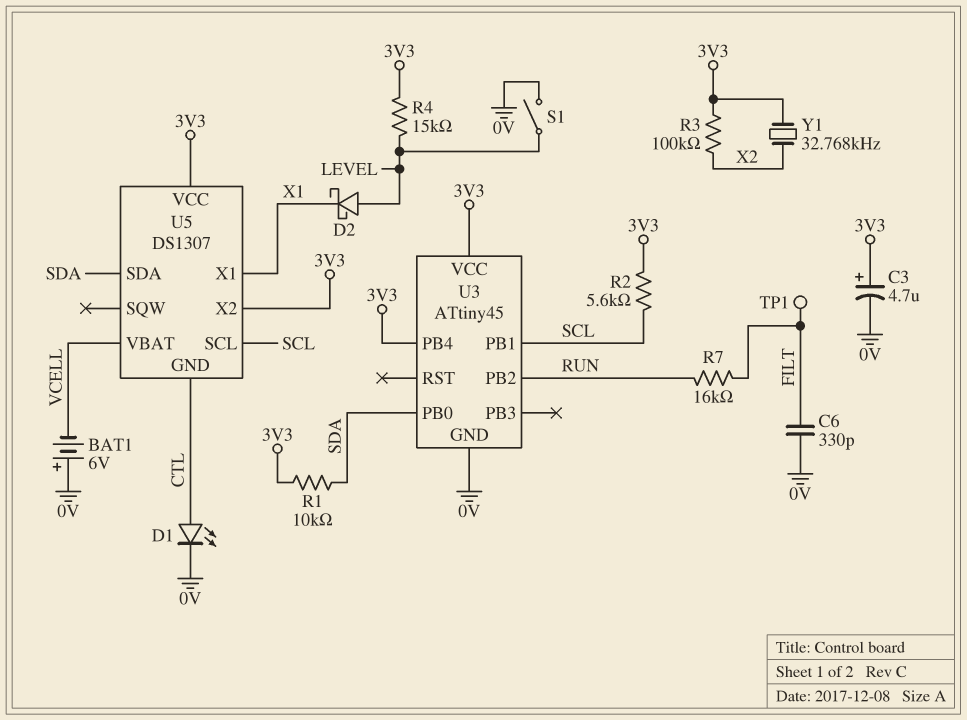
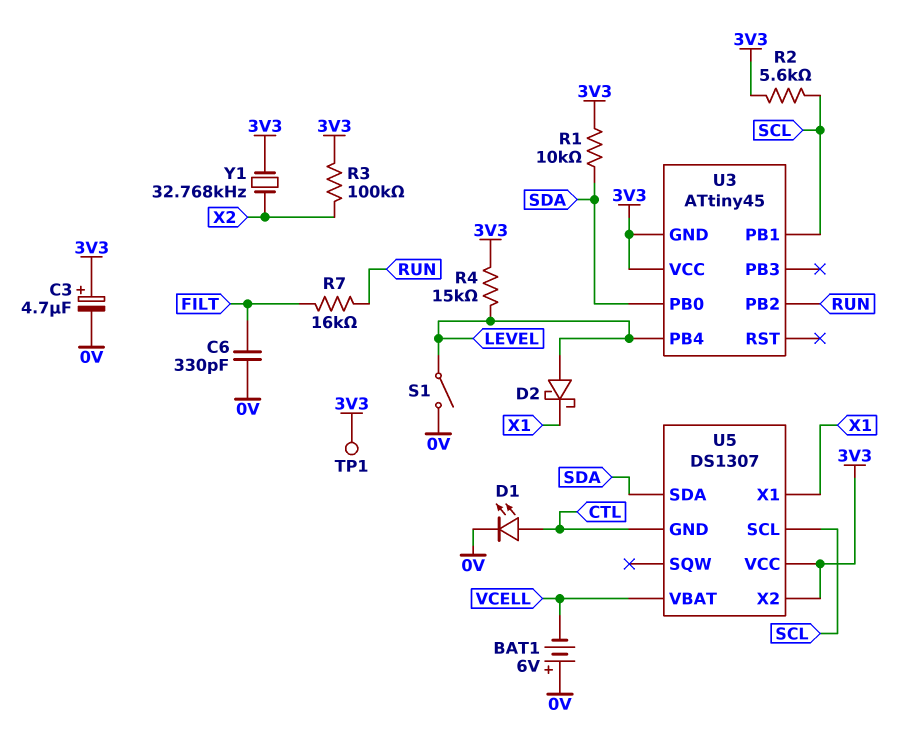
TP1: test point (FILT) -> test point (3V3)
U3 pin GND: 0V -> 3V3
U3 pin PB4: 3V3 -> LEVEL

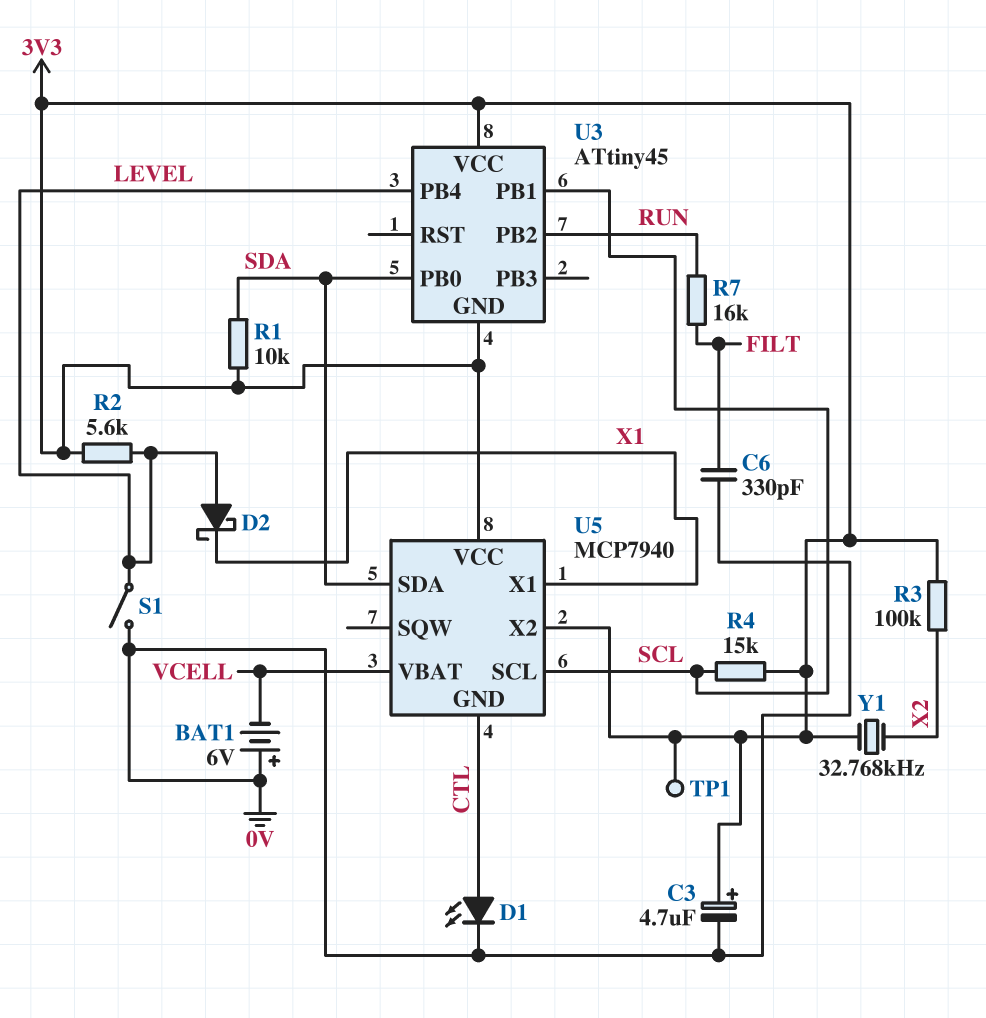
R2: 5.6k (3V3, SCL) -> 5.6k (3V3, LEVEL)
R4: 15k (3V3, LEVEL) -> 15k (3V3, SCL)
U5: DS1307 -> MCP7940

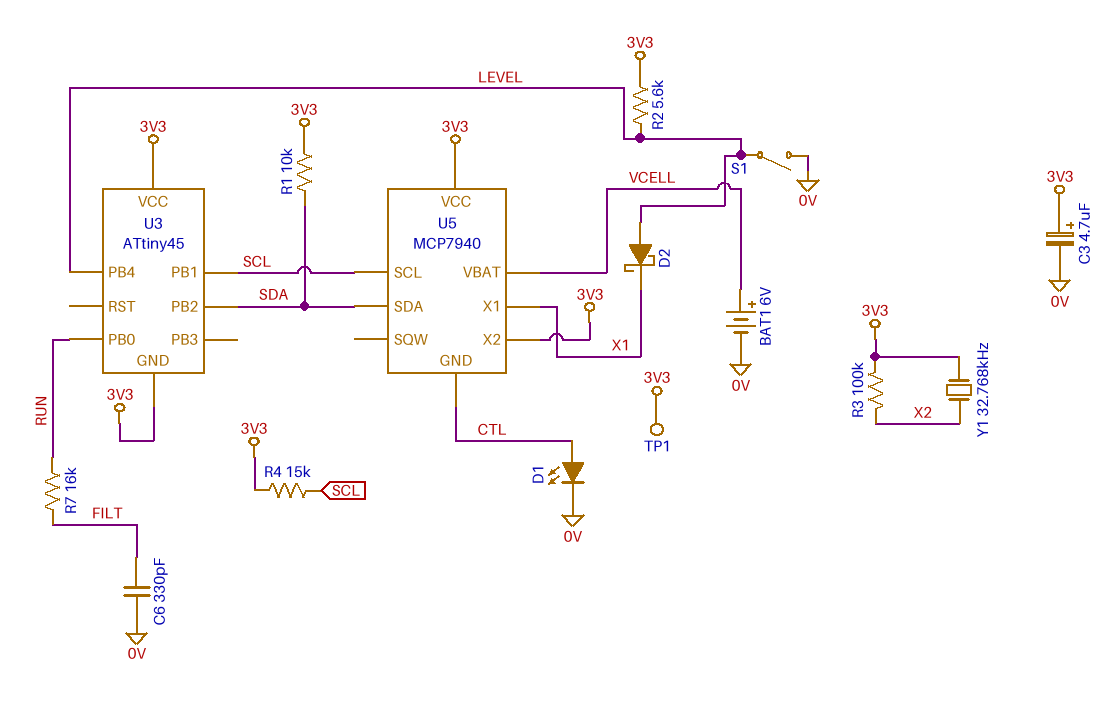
BAT1: 6V (plus 0V, minus VCELL) -> 6V (plus VCELL, minus 0V)
U3 pin PB0: SDA -> RUN
U3 pin PB2: RUN -> SDA

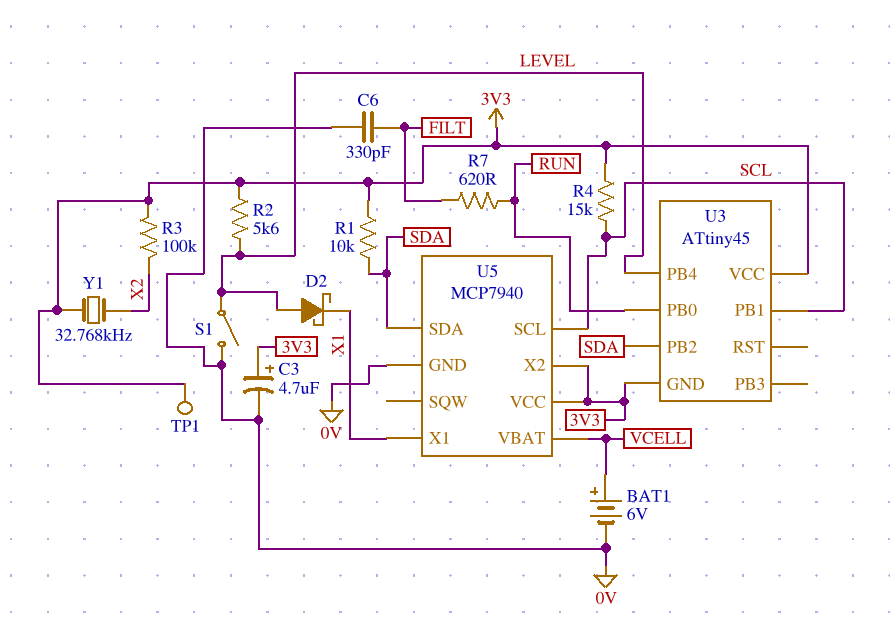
D1: LED (A CTL, K 0V) -> none
R7: 16k (FILT, RUN) -> 620 (FILT, RUN)
U5 pin GND: CTL -> 0V

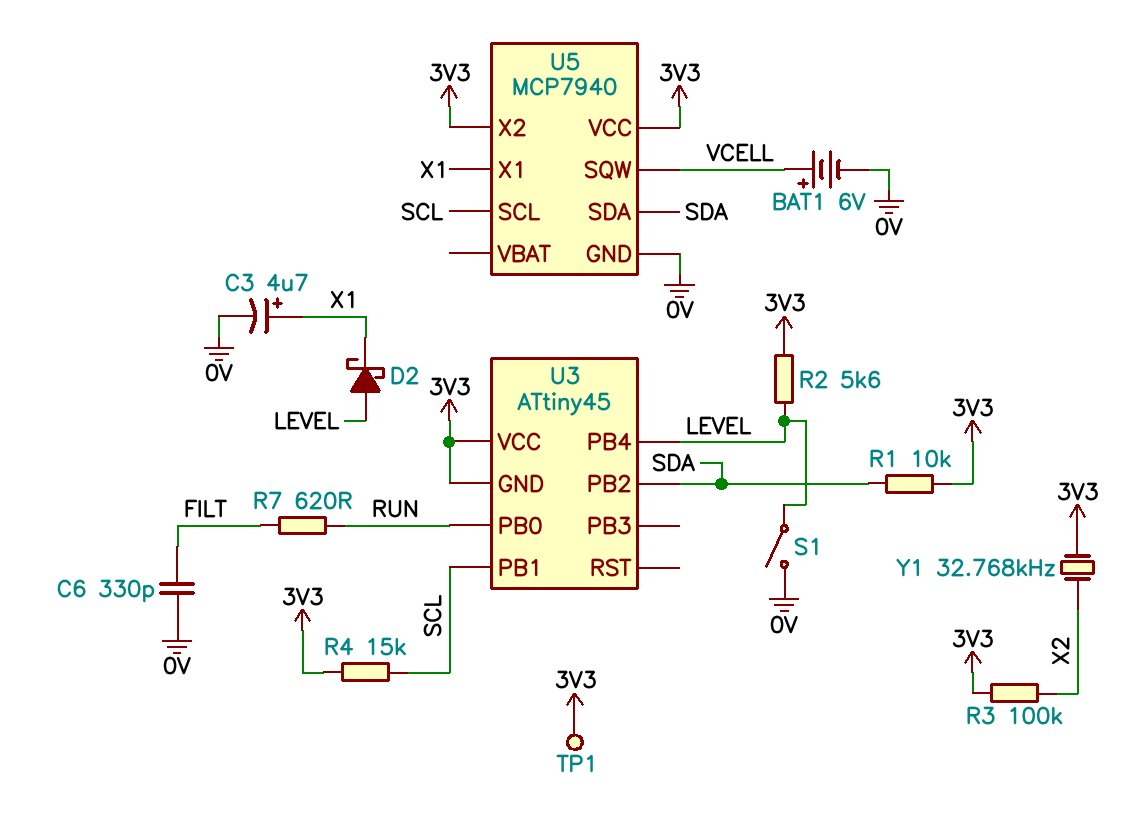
C3: 4.7uF (plus 3V3, minus 0V) -> 4.7uF (plus X1, minus 0V)
U5 pin SQW: none -> VCELL
U5 pin VBAT: VCELL -> none

